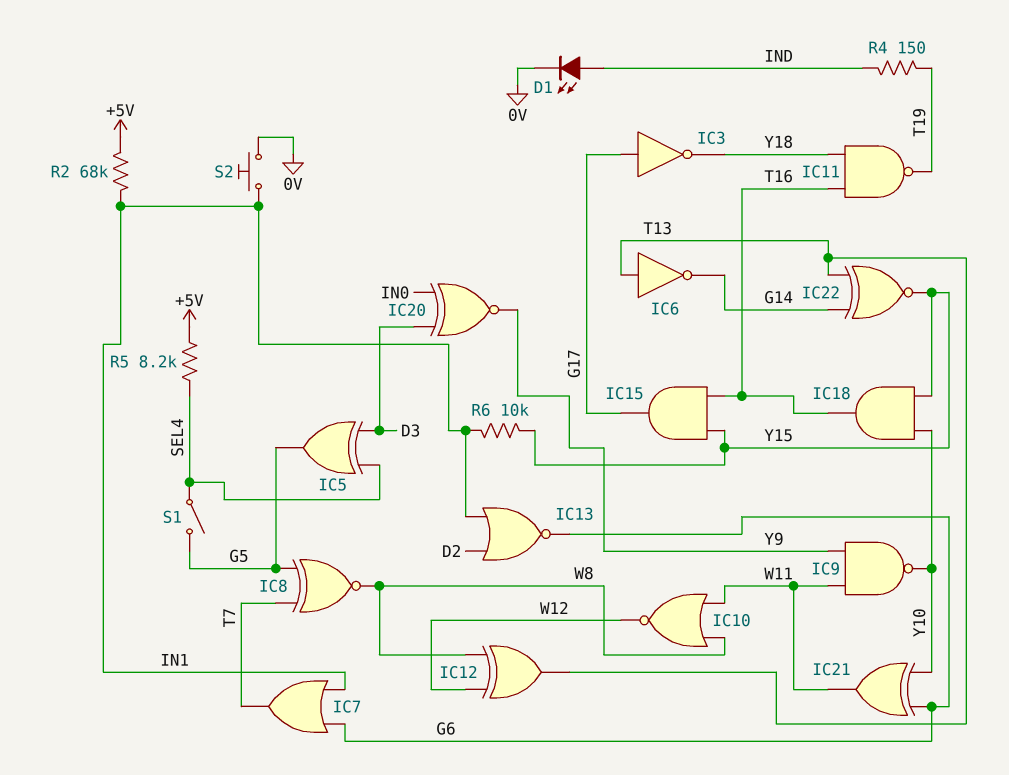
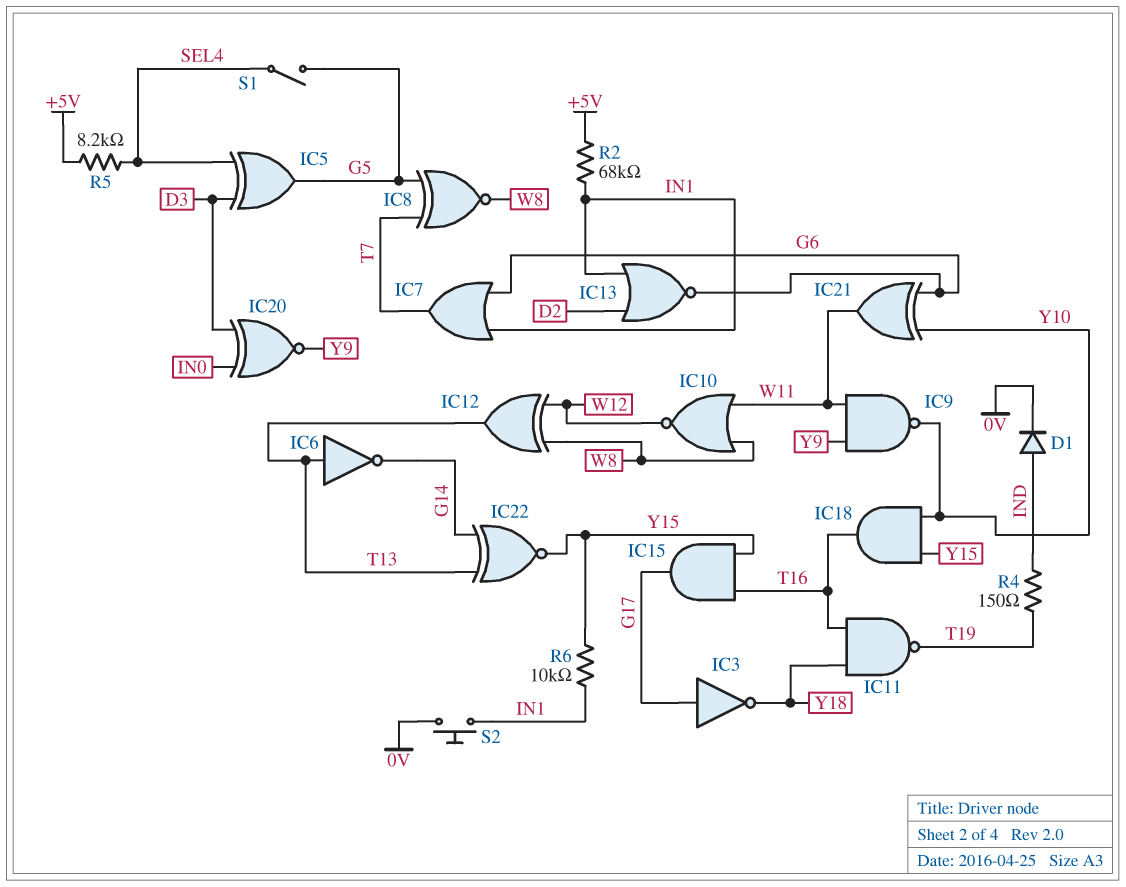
D1: LED (A IND, K 0V) -> diode (A IND, K 0V)

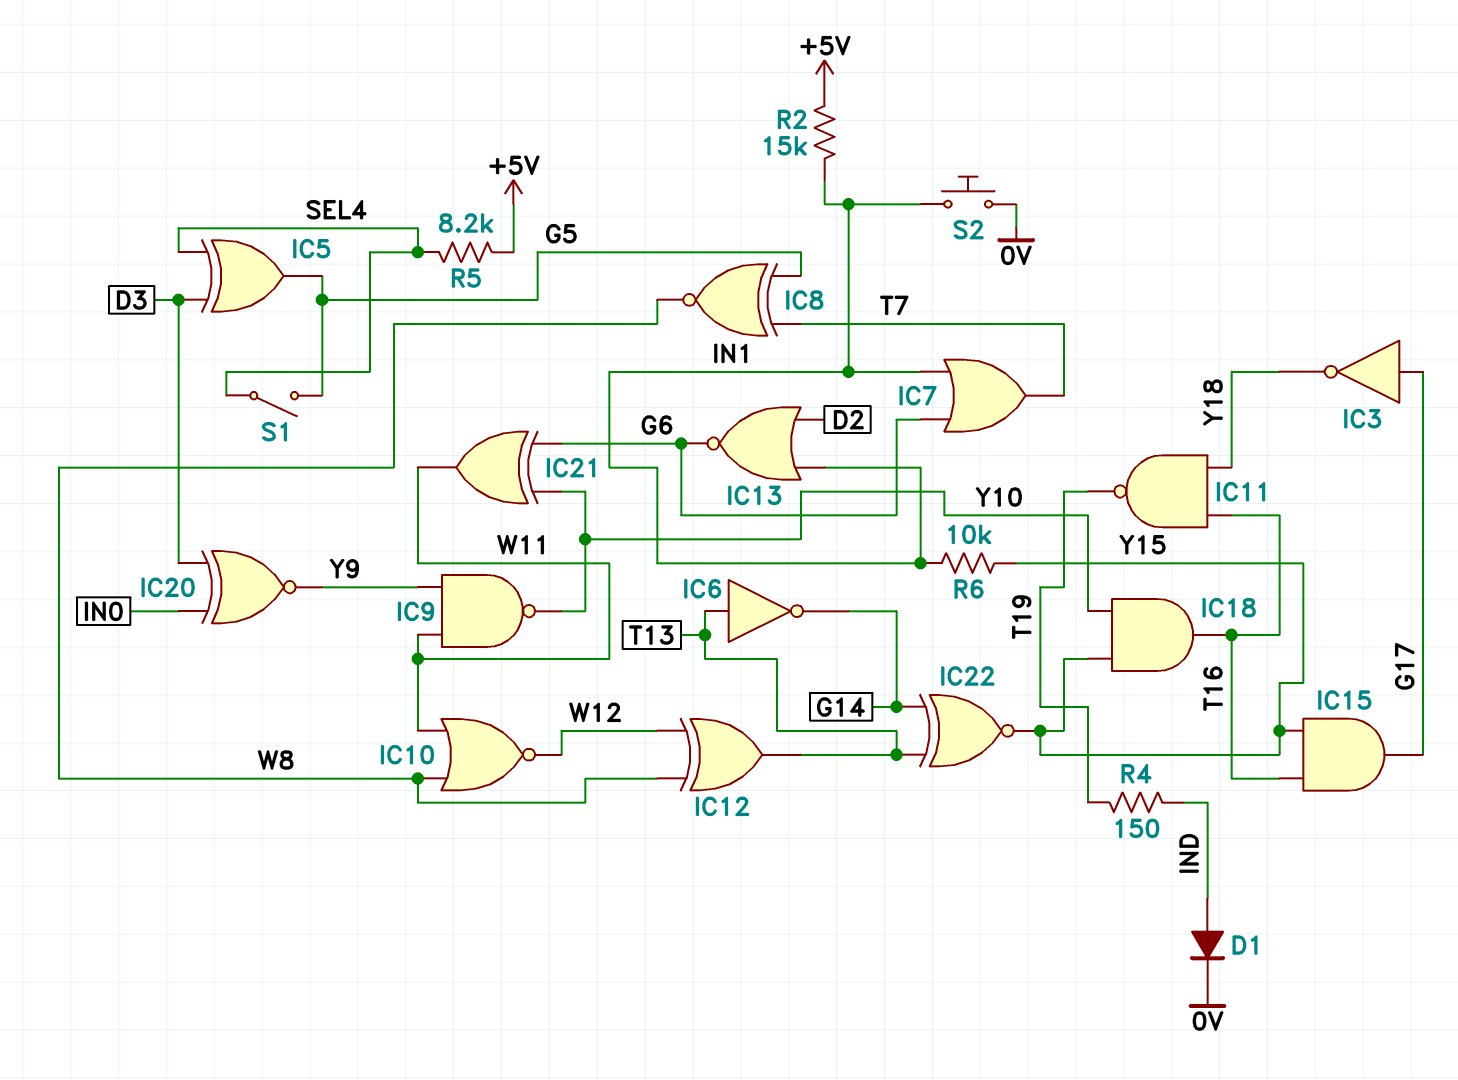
R2: 68k (+5V, IN1) -> 15k (+5V, IN1)

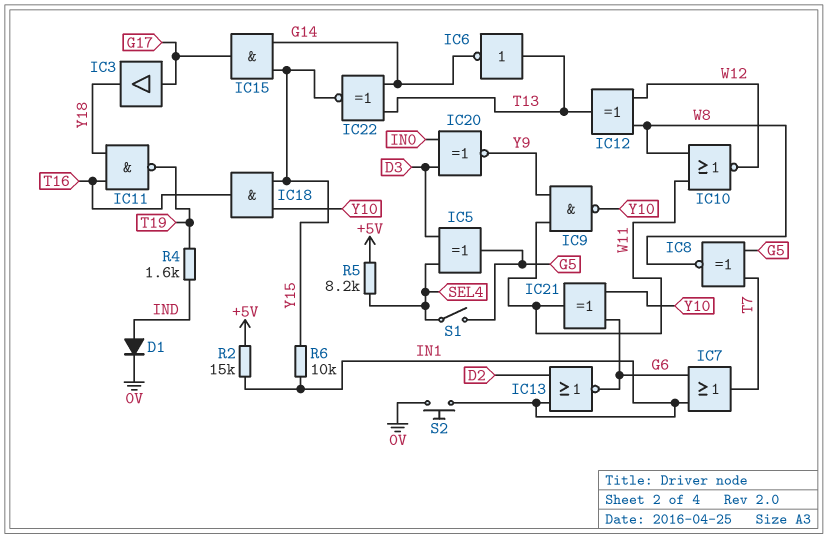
IC3: NOT (in G17, out Y18) -> buffer (in G17, out Y18)
IC15: AND (in T16, in Y15, out G17) -> AND (in G14, in Y15, out G17)
R4: 150 (IND, T19) -> 1.6k (IND, T19)

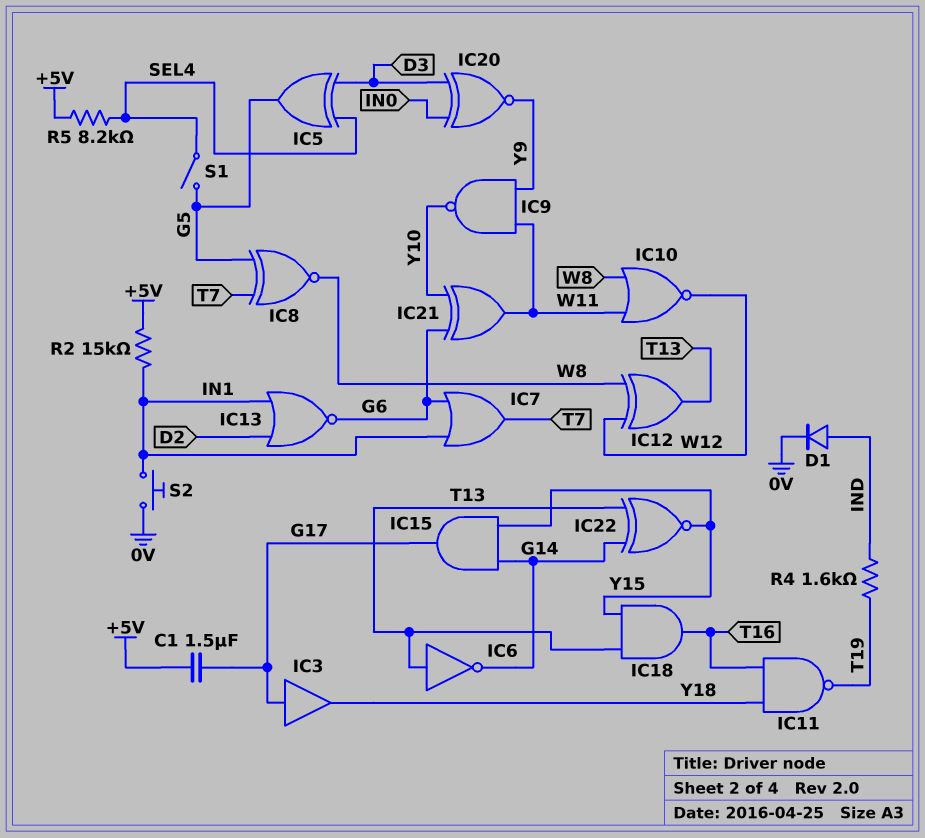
C1: none -> 1.5uF (+5V, G17)
IC18: AND (in Y10, in Y15, out T16) -> AND (in T13, in Y15, out T16)
R6: 10k (IN1, Y15) -> none

